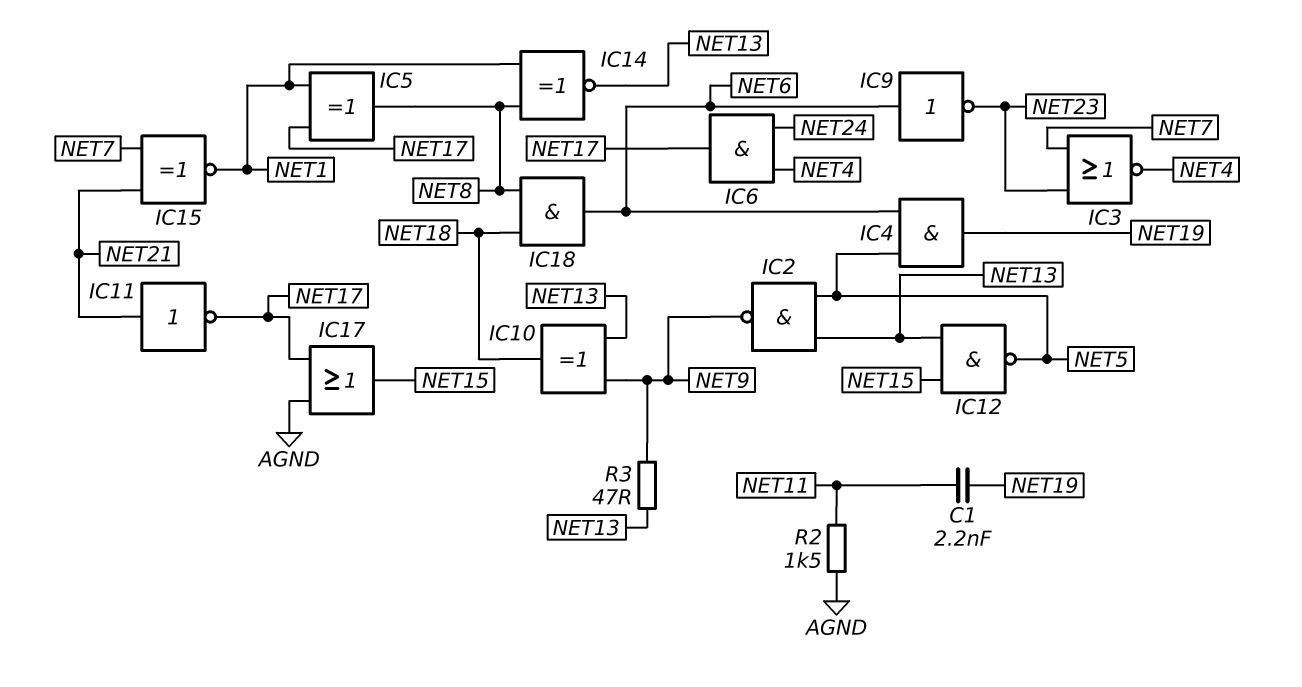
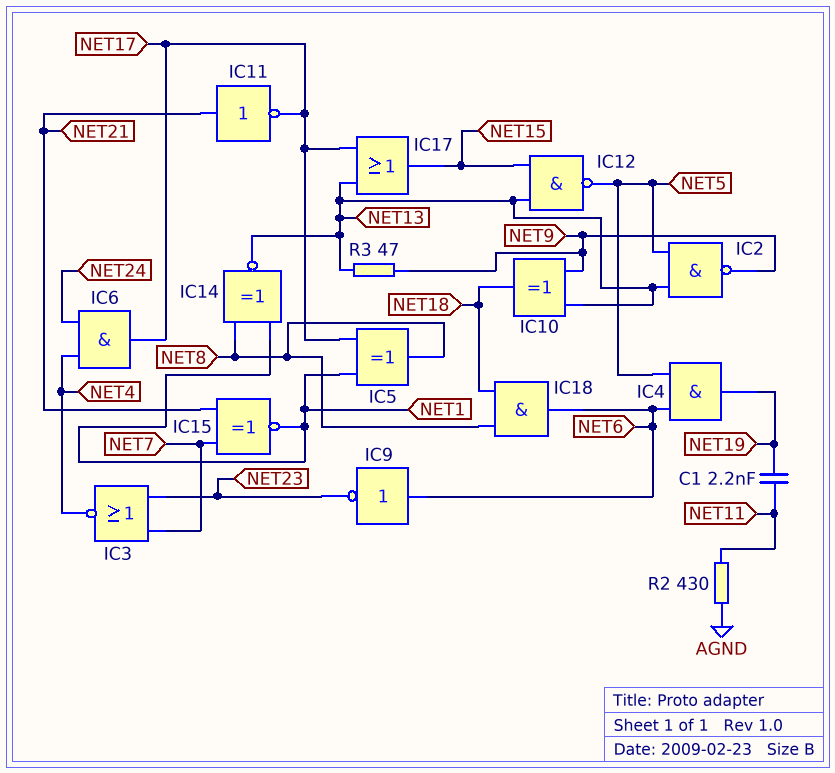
IC17: OR (in AGND, in NET17, out NET15) -> OR (in NET13, in NET17, out NET15)
R2: 1.5k (AGND, NET11) -> 430 (AGND, NET11)

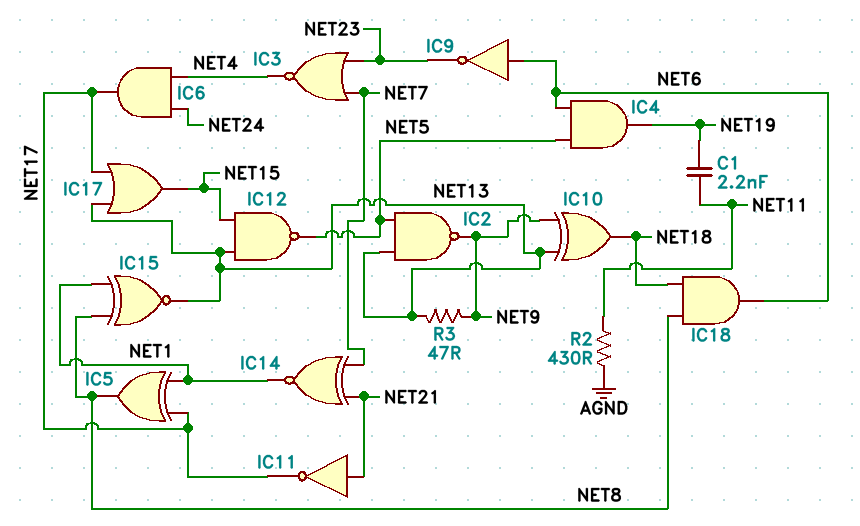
IC14: XNOR (in NET1, in NET8, out NET13) -> XNOR (in NET7, in NET21, out NET1)
IC15: XNOR (in NET7, in NET21, out NET1) -> XNOR (in NET1, in NET8, out NET13)

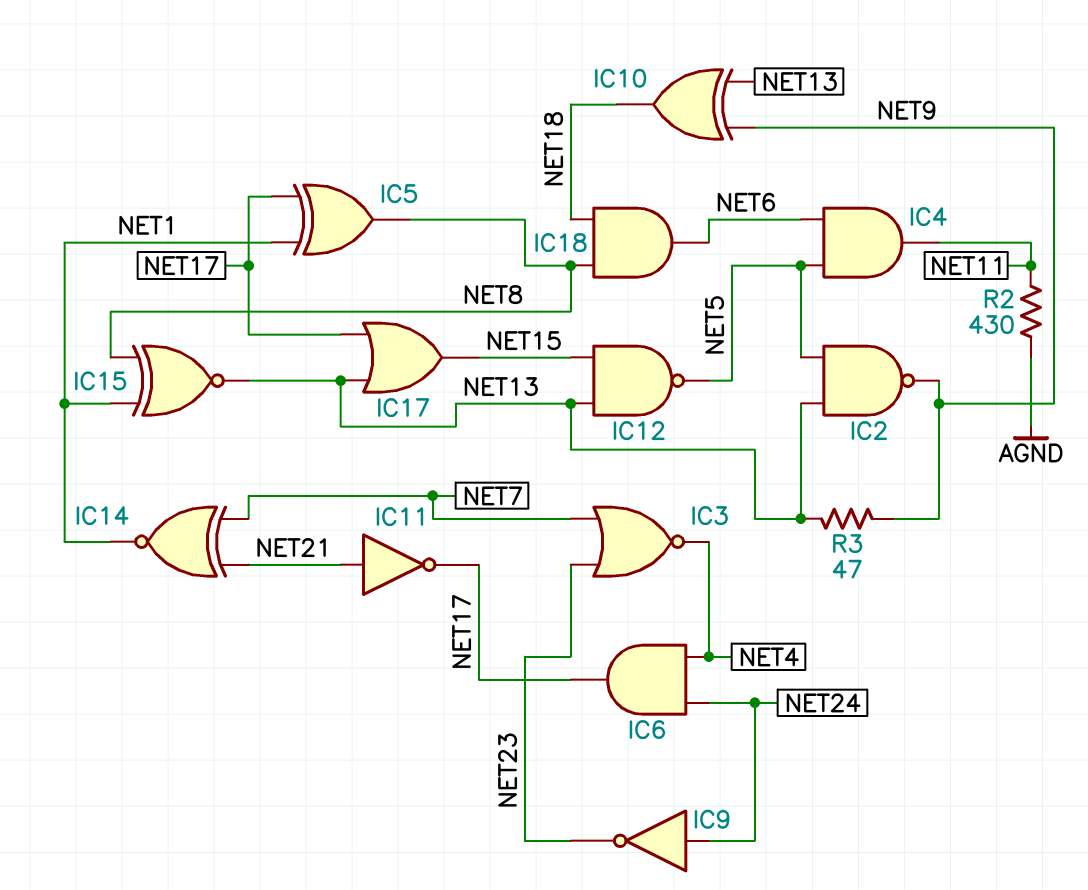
C1: 2.2nF (NET11, NET19) -> none
IC4: AND (in NET5, in NET6, out NET19) -> AND (in NET5, in NET6, out NET11)
IC9: NOT (in NET6, out NET23) -> NOT (in NET24, out NET23)

